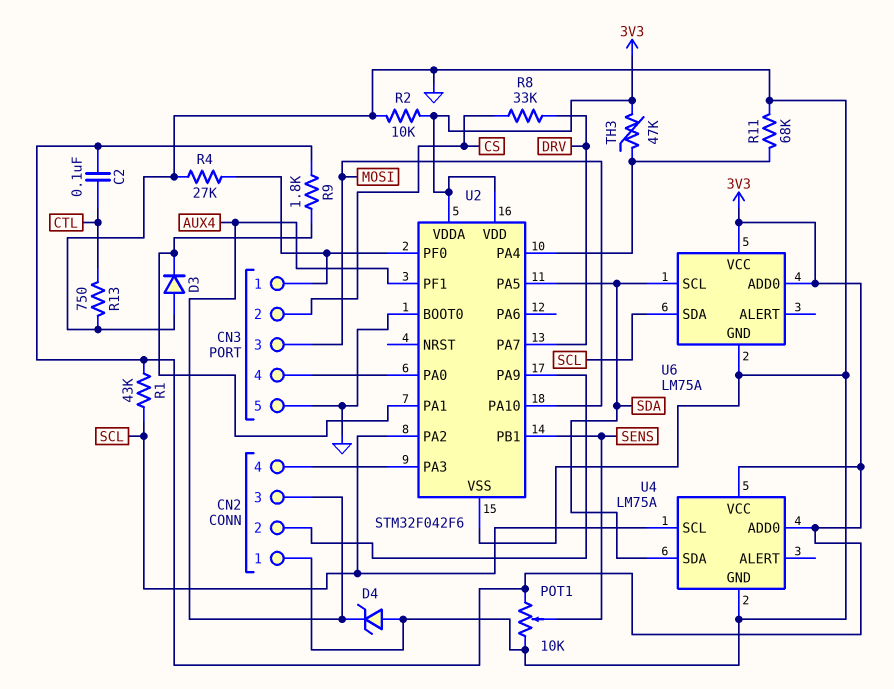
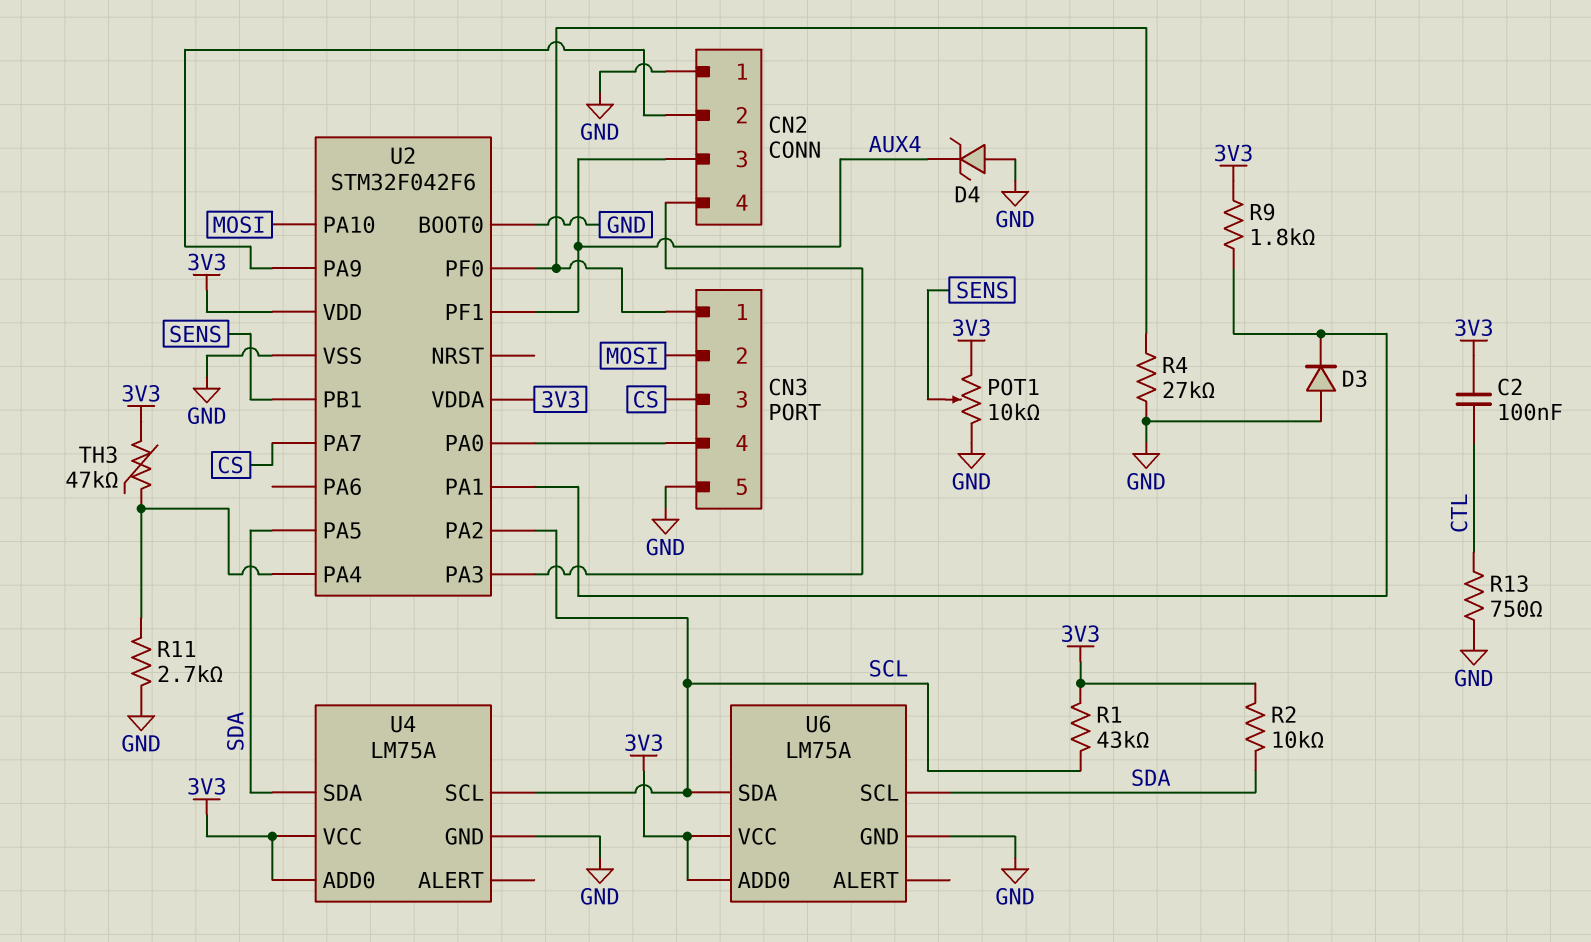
CN3 pin 2: CS -> MOSI
CN3 pin 3: MOSI -> CS
R2: 10k (3V3, GND) -> 10k (3V3, SDA)
R8: 33k (CS, DRV) -> none
R11: 68k (GND, U2/PA4) -> 2.7k (GND, U2/PA4)
U2 pin PA7: DRV -> CS

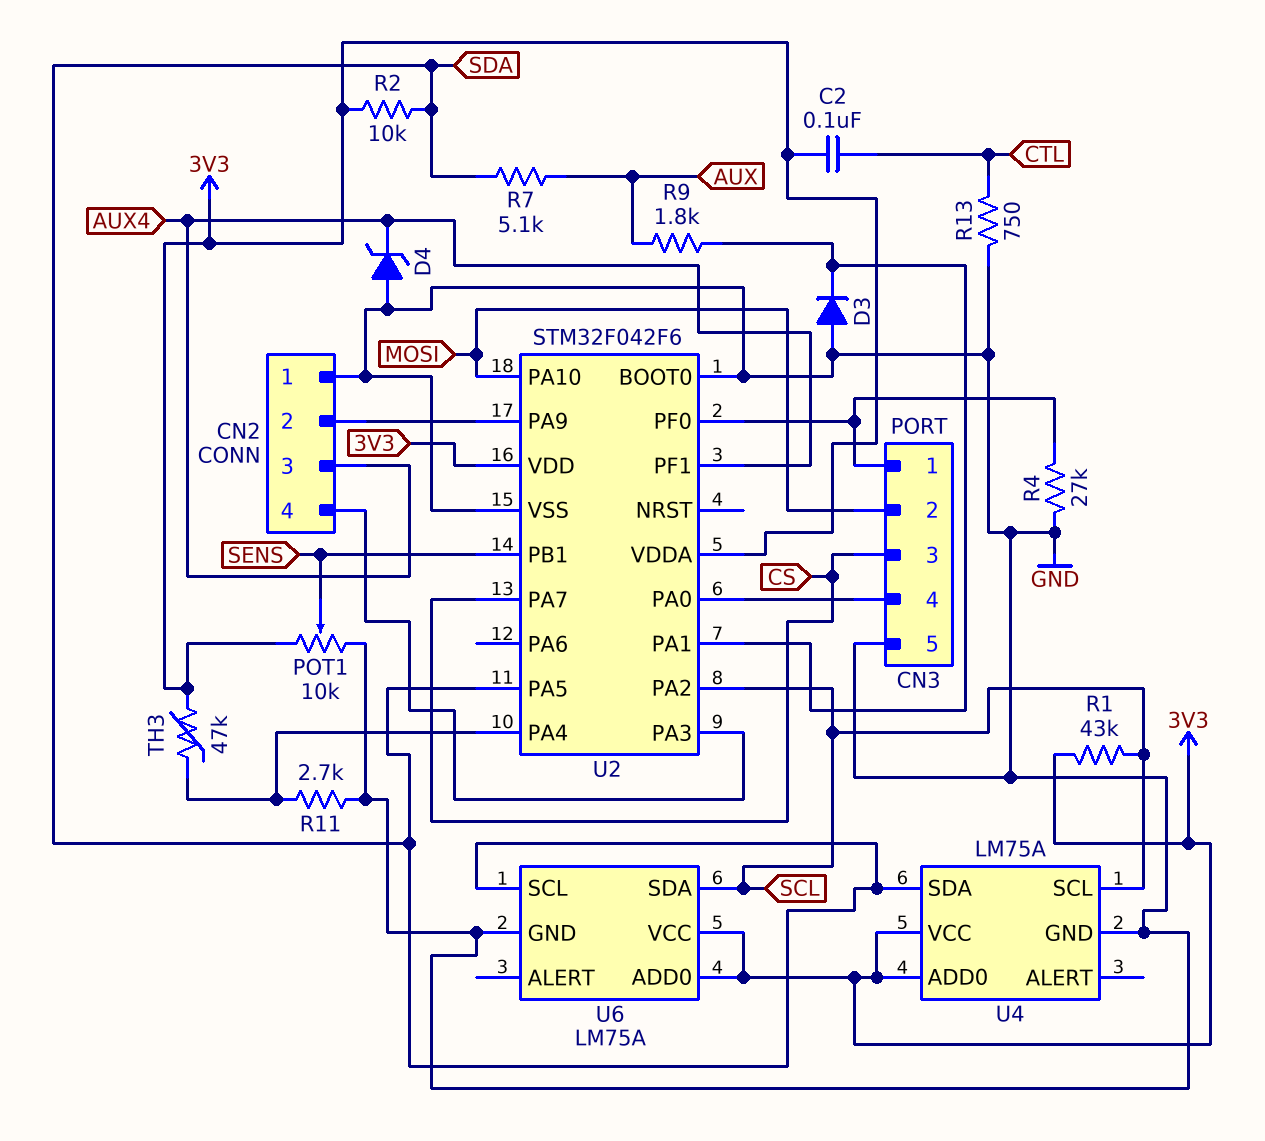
R7: none -> 5.1k (AUX, SDA)
R9: 1.8k (3V3, U2/PA1) -> 1.8k (AUX, U2/PA1)

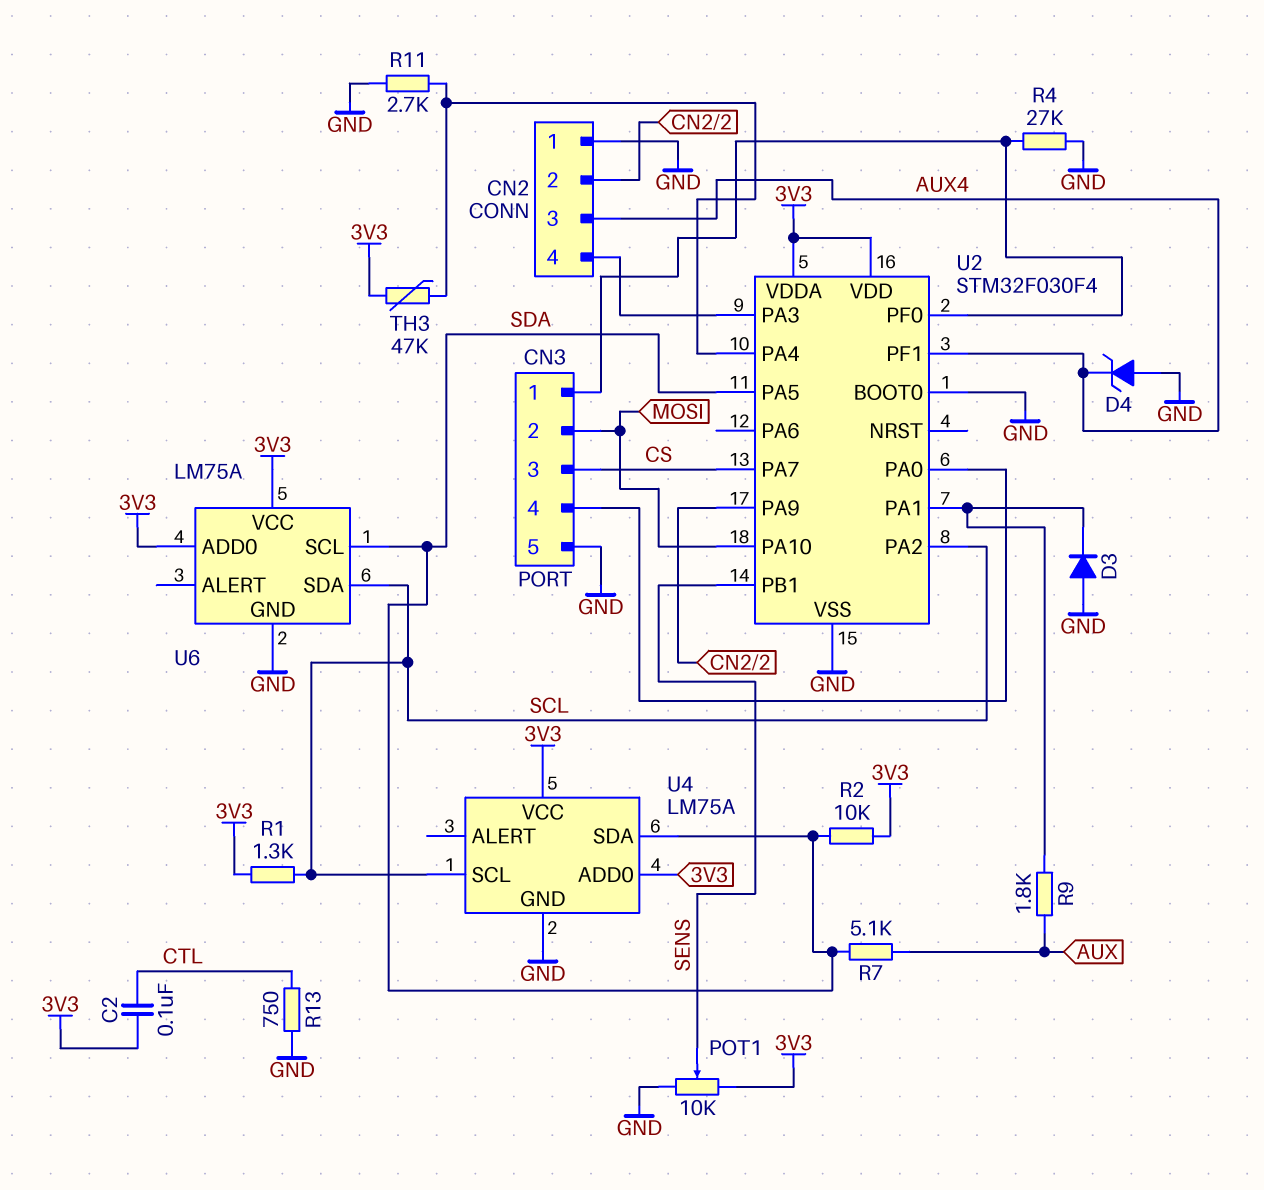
R1: 43k (3V3, SCL) -> 1.3k (3V3, SCL)
U2: STM32F042F6 -> STM32F030F4

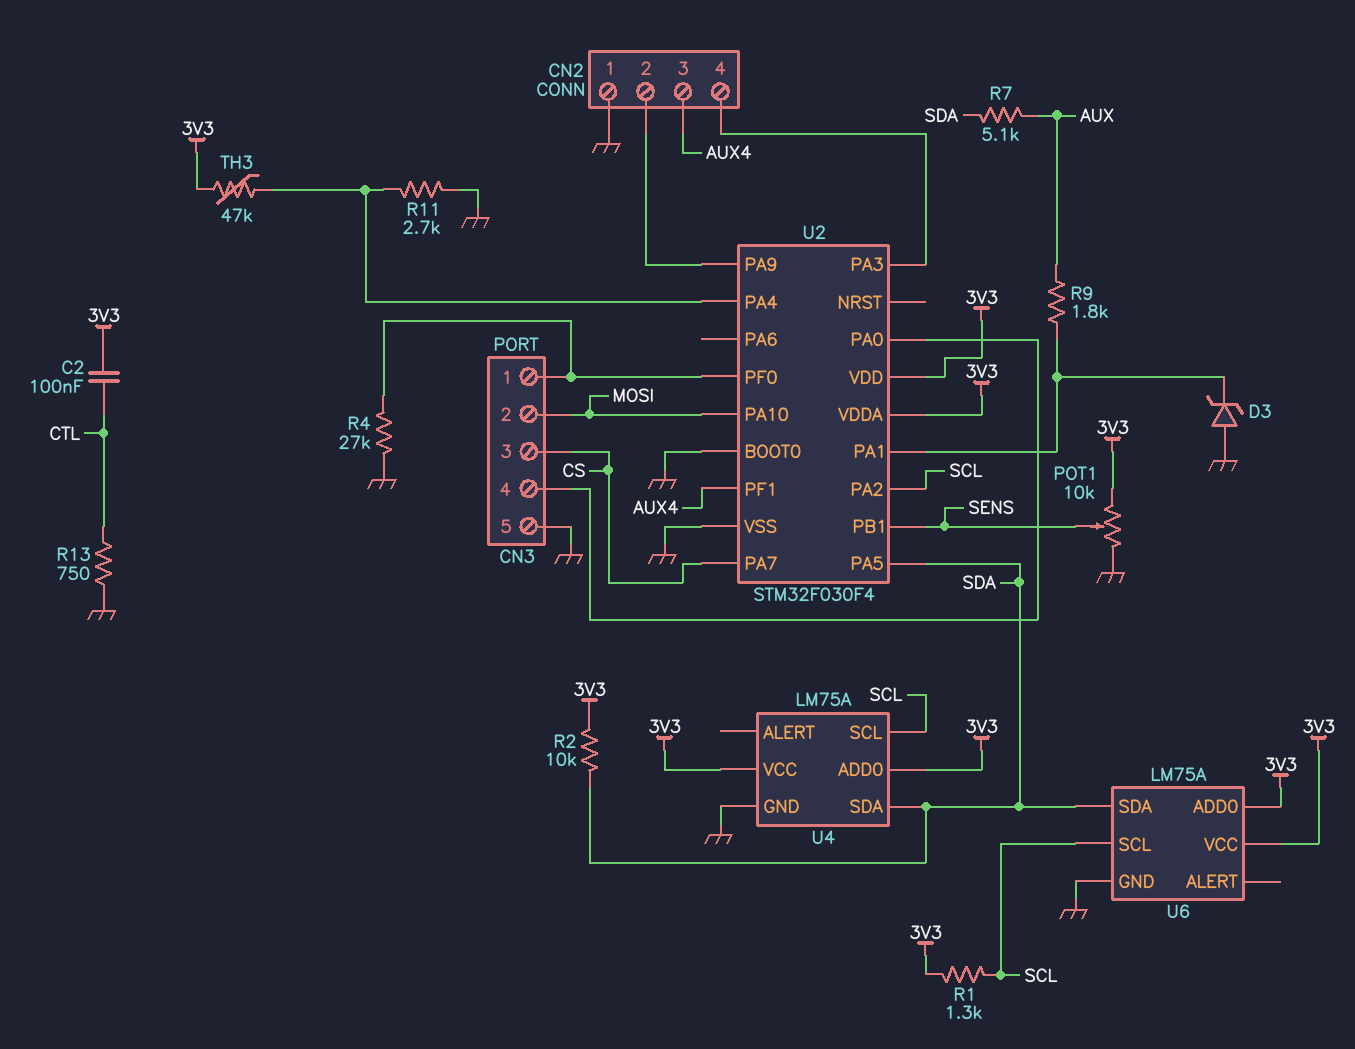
D3: diode (A GND, K U2/PA1) -> zener (A GND, K U2/PA1)
D4: zener (A GND, K AUX4) -> none
U6 pin SCL: SDA -> SCL
U6 pin SDA: SCL -> SDA

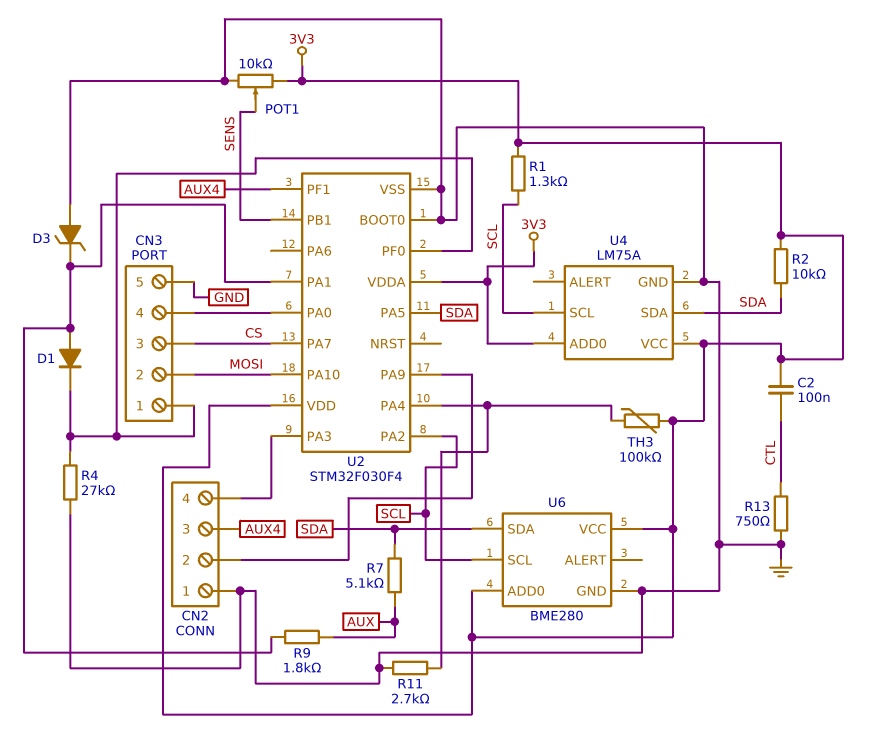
D1: none -> diode (A U2/PA1, K CN3/1)
TH3: 47k (3V3, U2/PA4) -> 100k (3V3, U2/PA4)
U6: LM75A -> BME280

